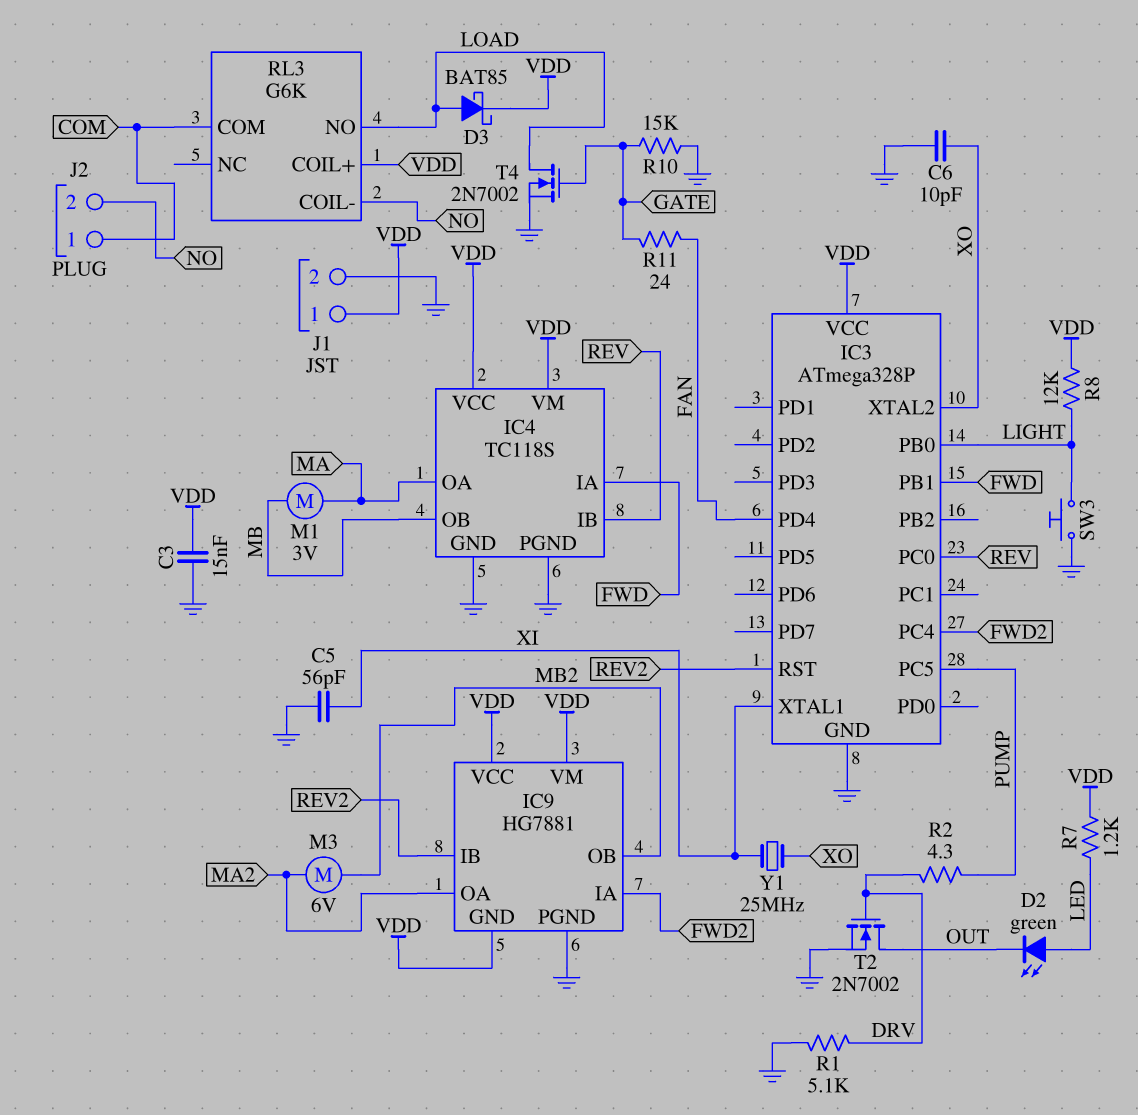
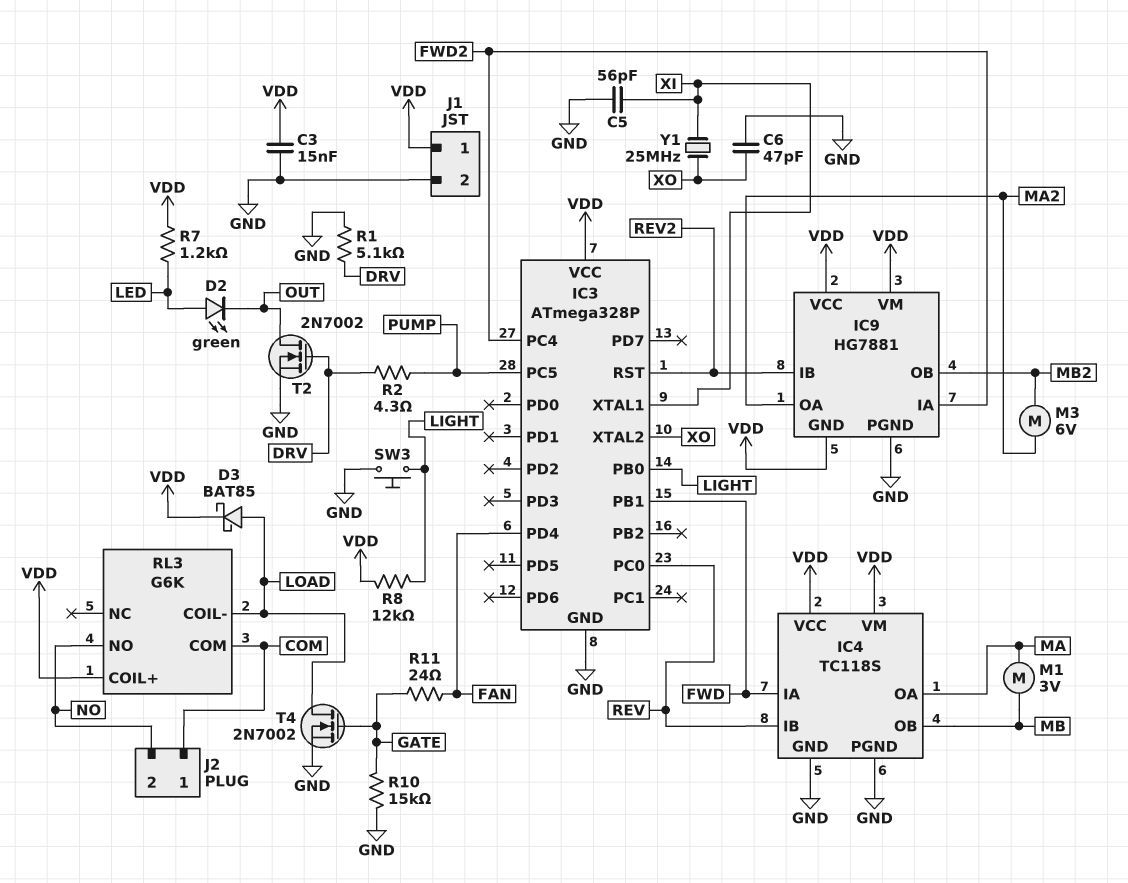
C6: 10pF (GND, XO) -> 47pF (GND, XO)
RL3 pin COIL-: NO -> LOAD
RL3 pin NO: LOAD -> NO

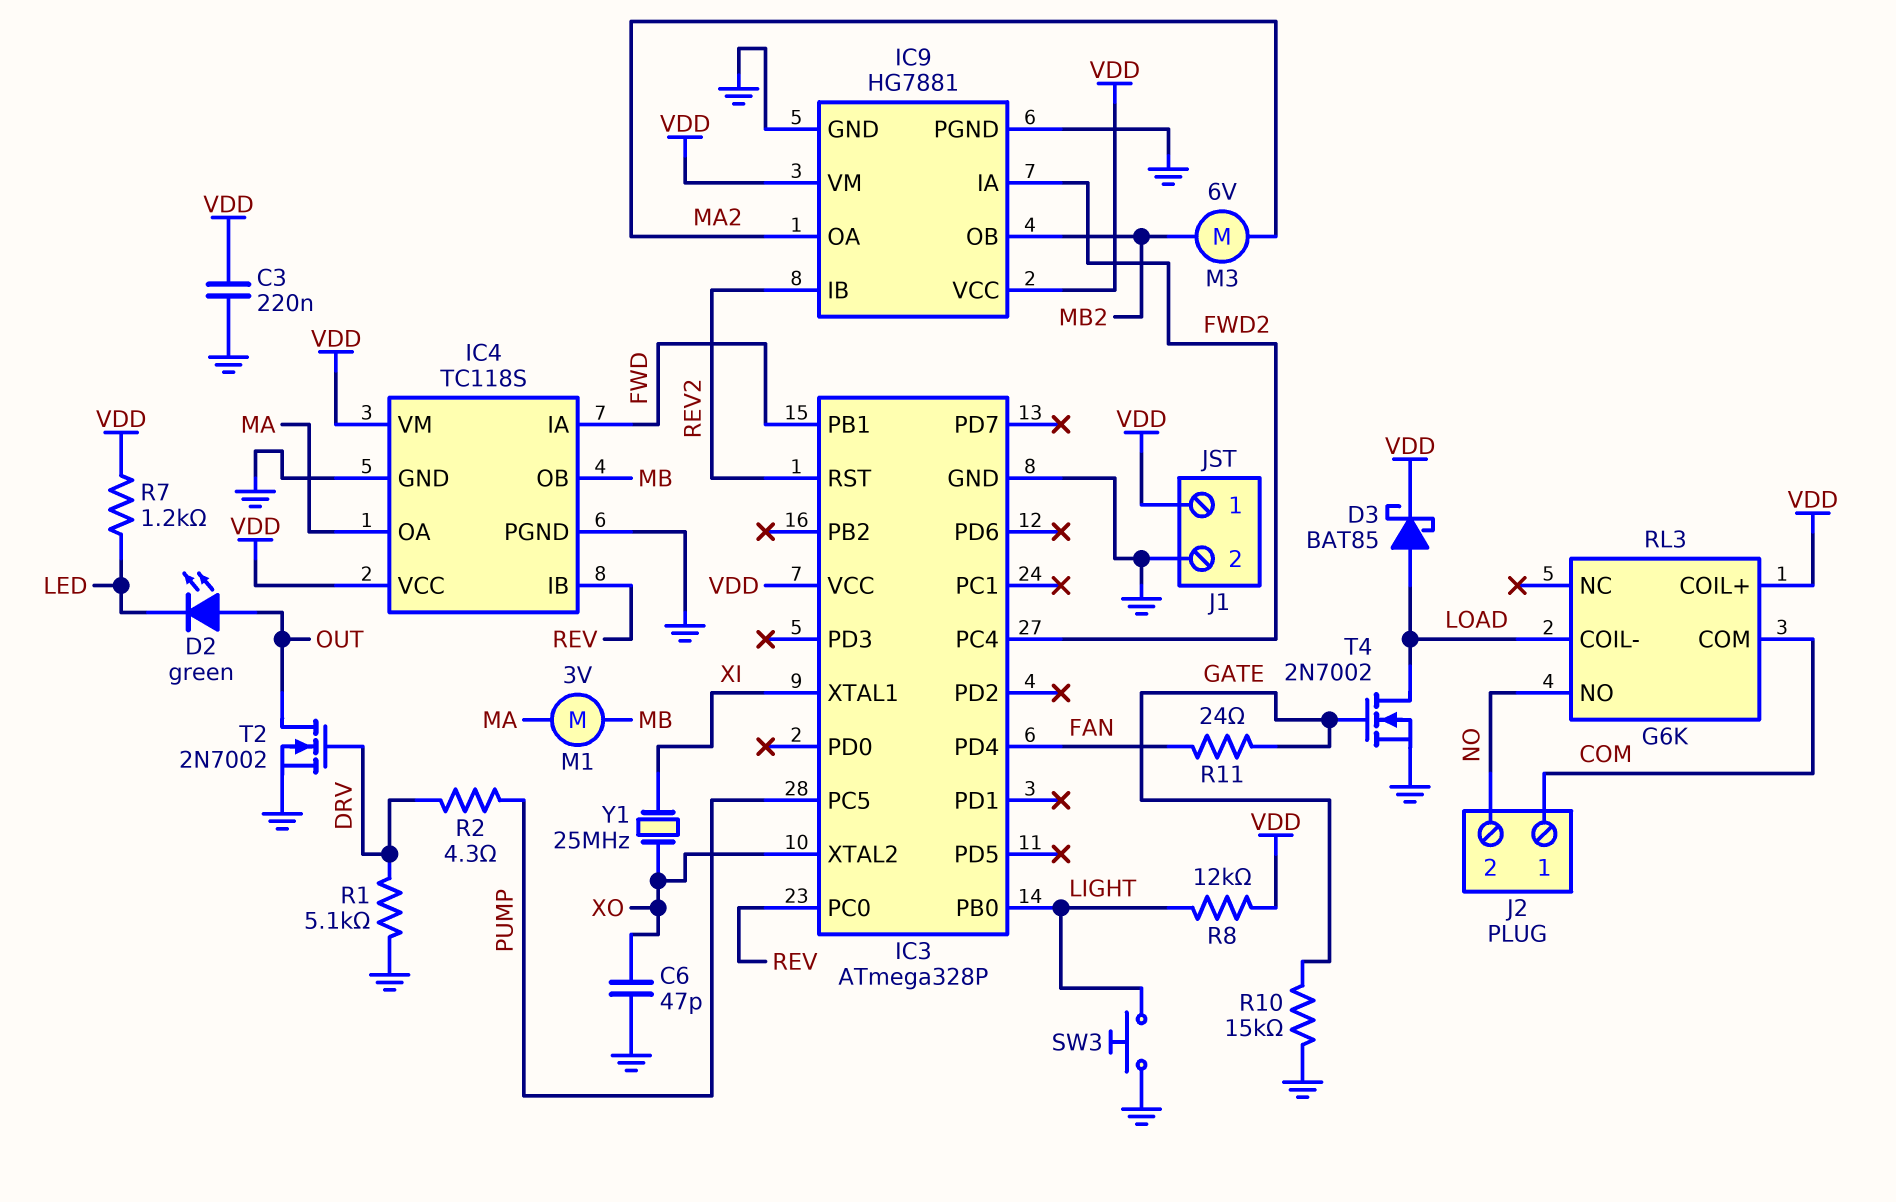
C3: 15nF (GND, VDD) -> 220nF (GND, VDD)
C5: 56pF (GND, XI) -> none
D2: LED green (A LED, K OUT) -> LED green (A OUT, K LED)
IC9 pin GND: VDD -> GND

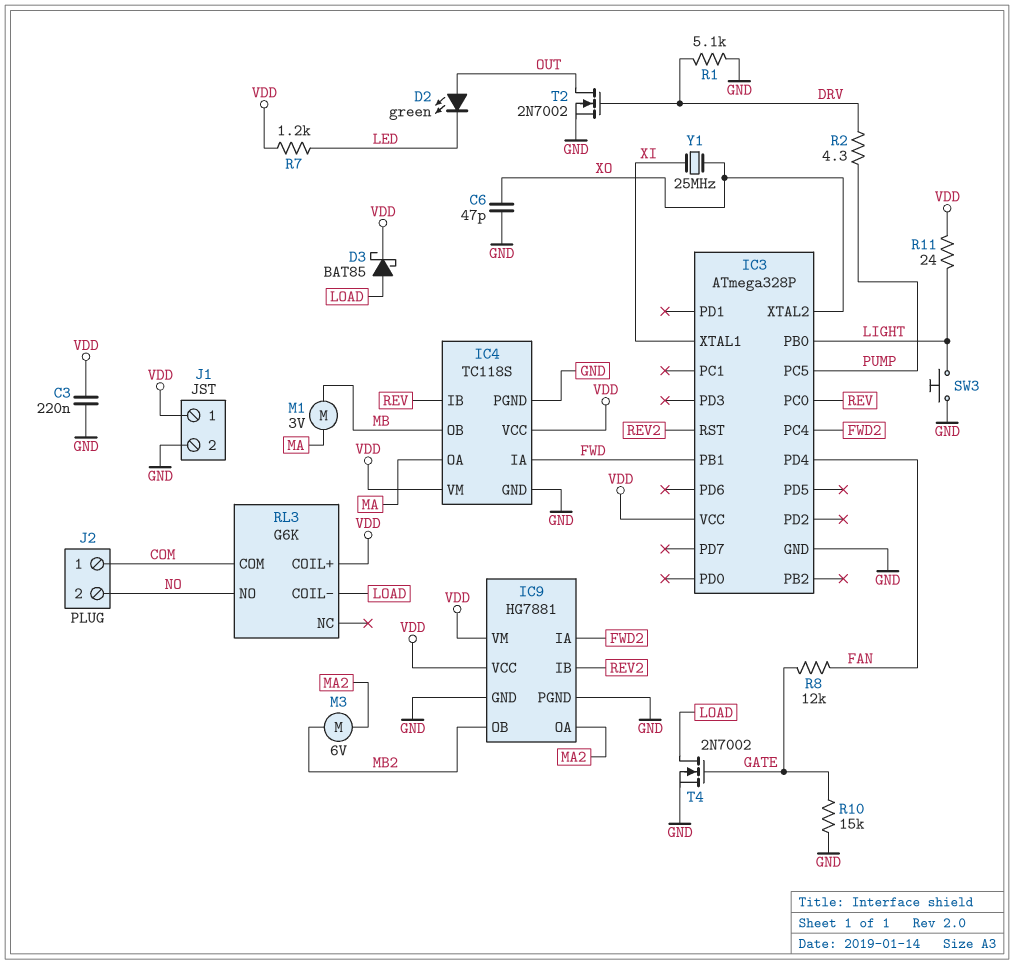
R8: 12k (LIGHT, VDD) -> 12k (FAN, GATE)
R11: 24 (FAN, GATE) -> 24 (LIGHT, VDD)

